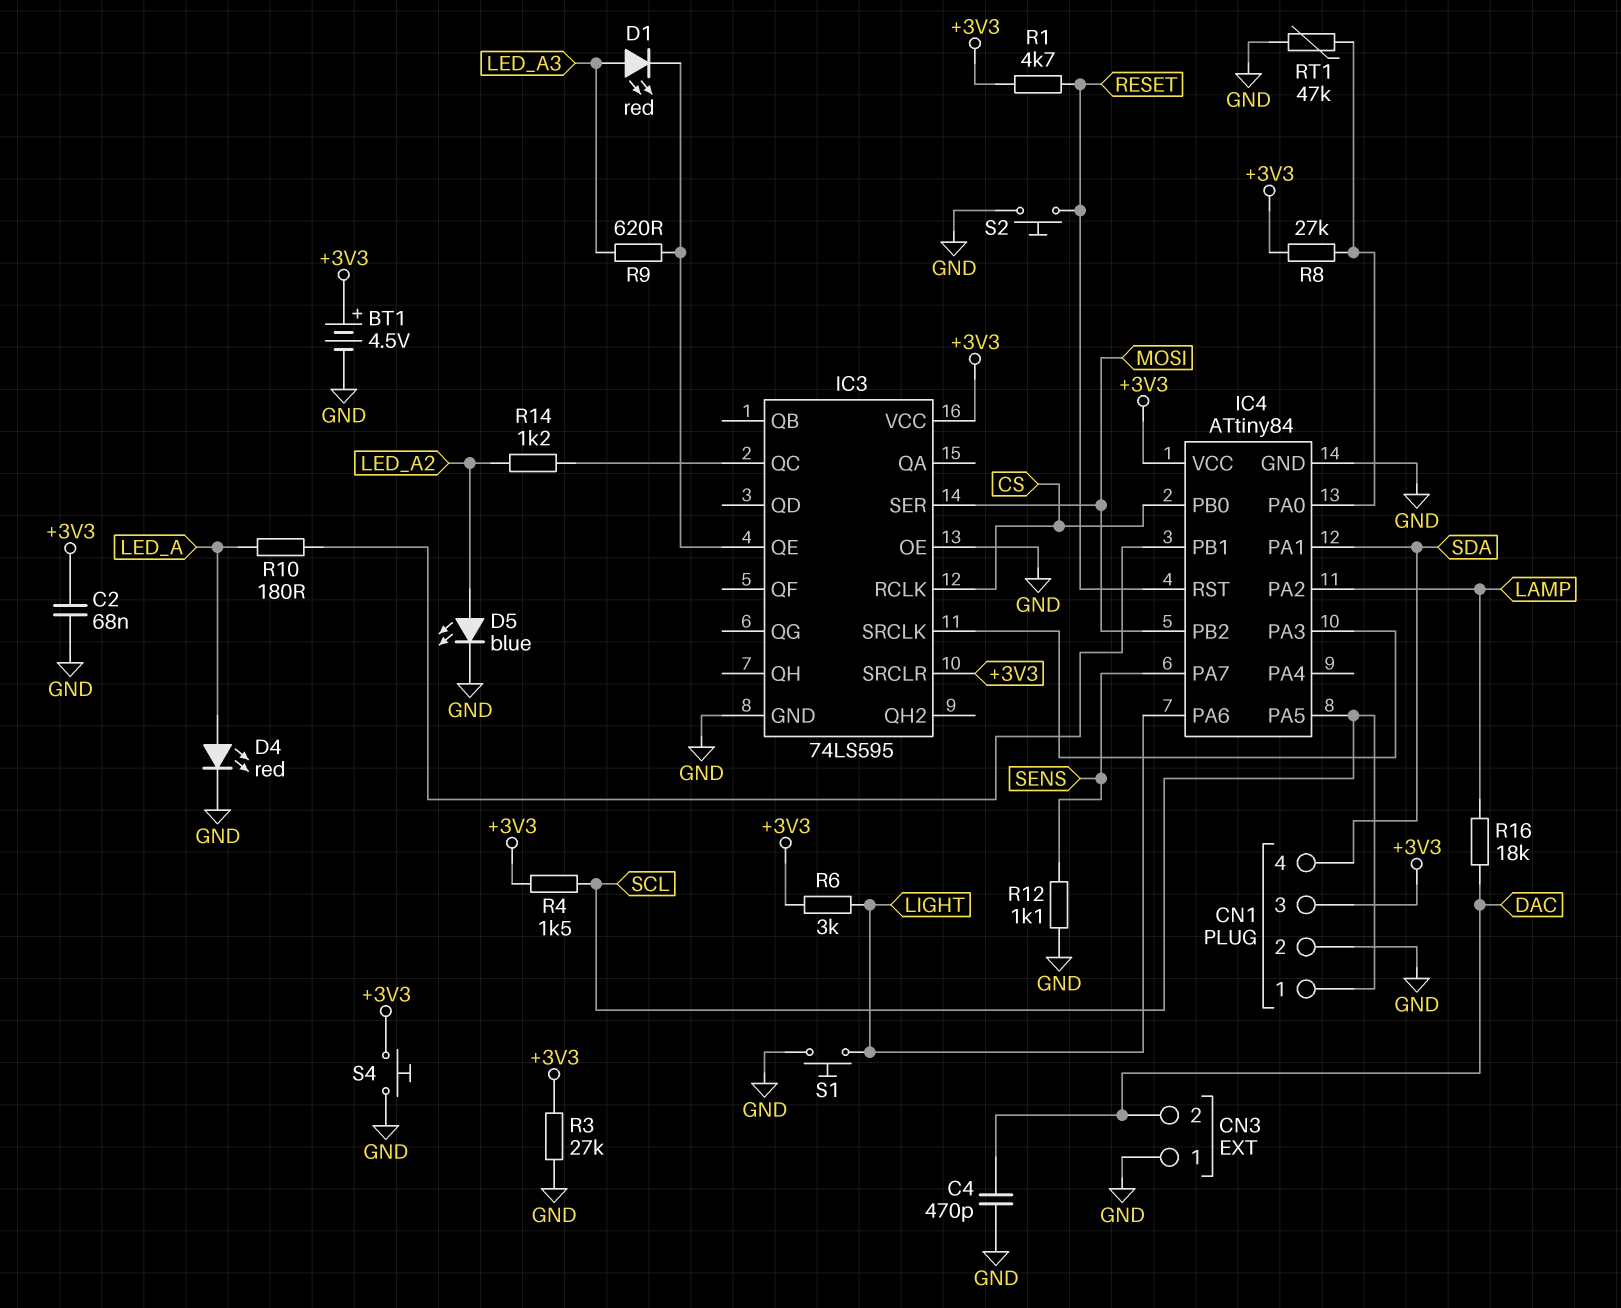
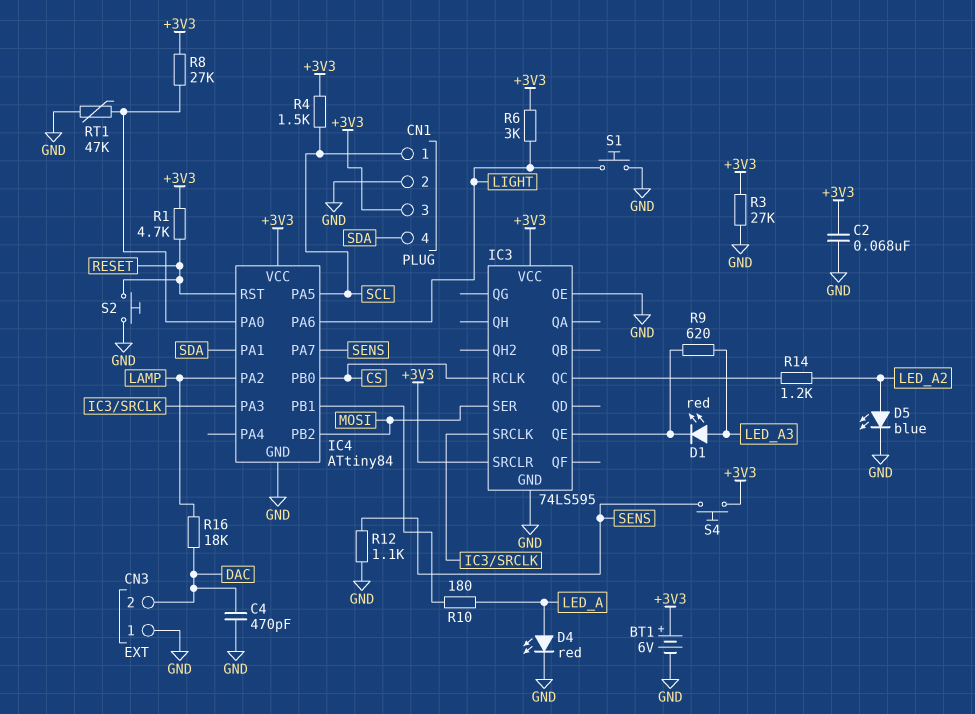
BT1: 4.5V (plus +3V3, minus GND) -> 6V (plus +3V3, minus GND)
S4: button (+3V3, GND) -> button (+3V3, SENS)

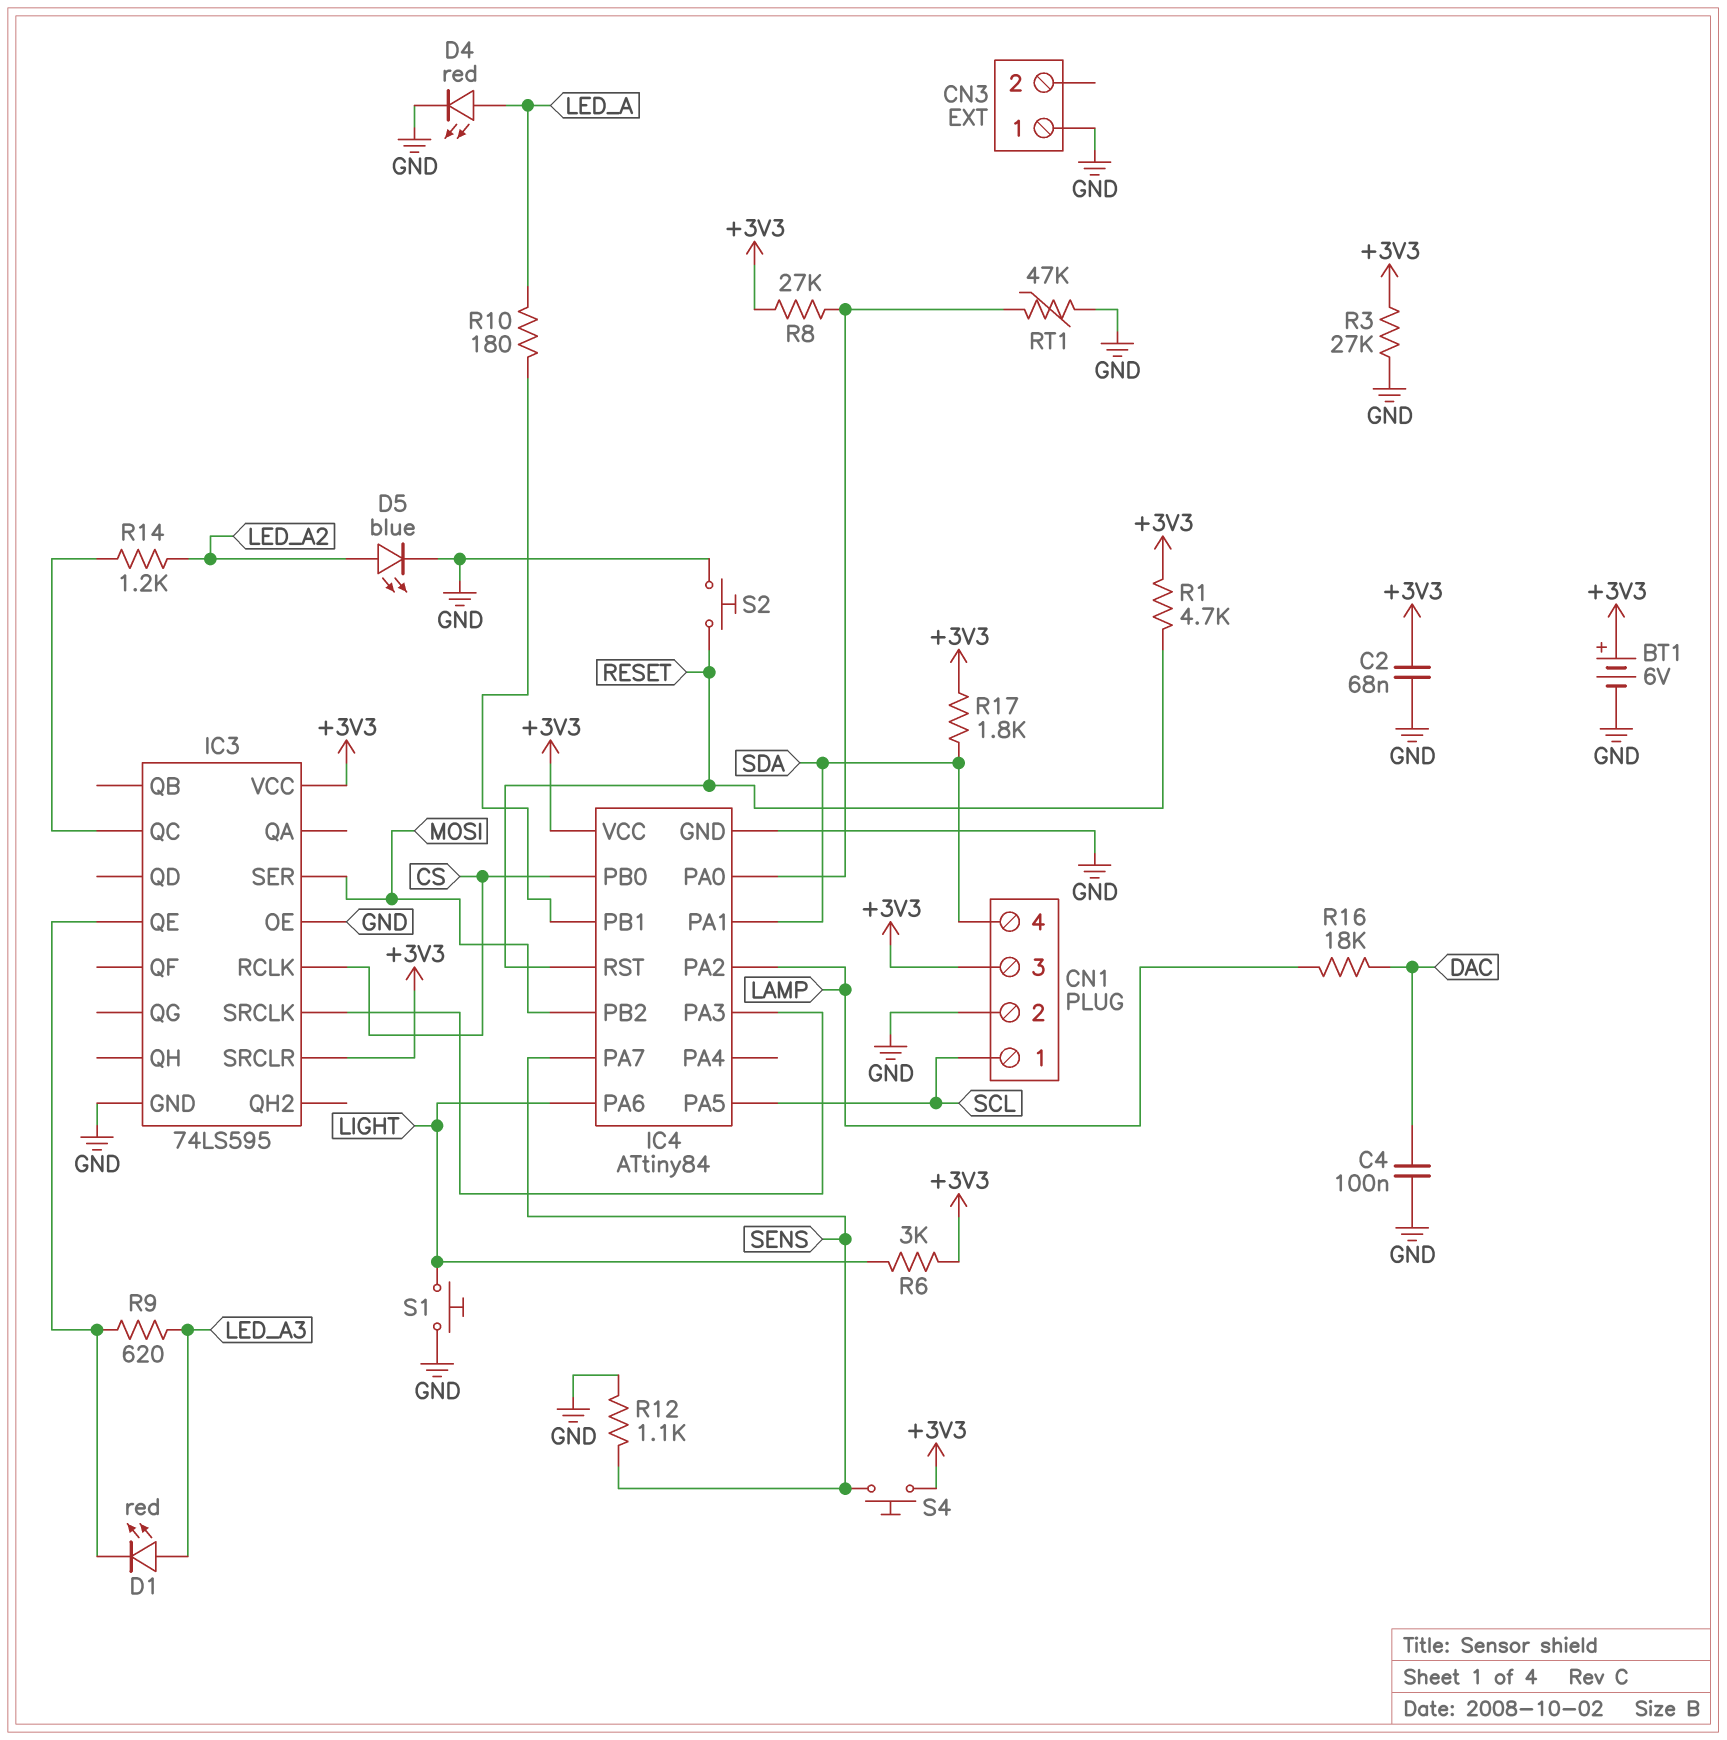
C4: 470pF (DAC, GND) -> 100nF (DAC, GND)
CN3 pin 2: DAC -> none
R4: 1.5k (+3V3, SCL) -> none
R17: none -> 1.8k (+3V3, SDA)

